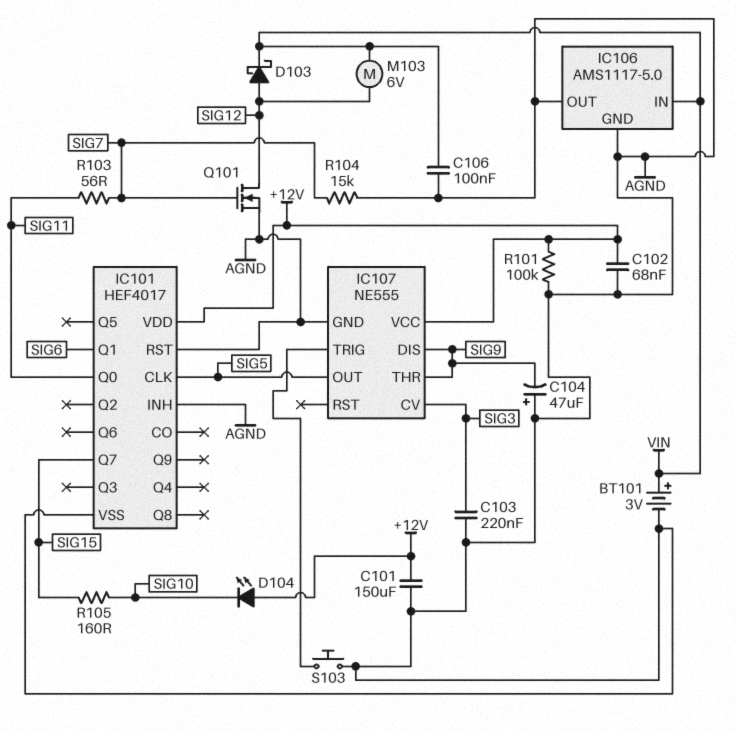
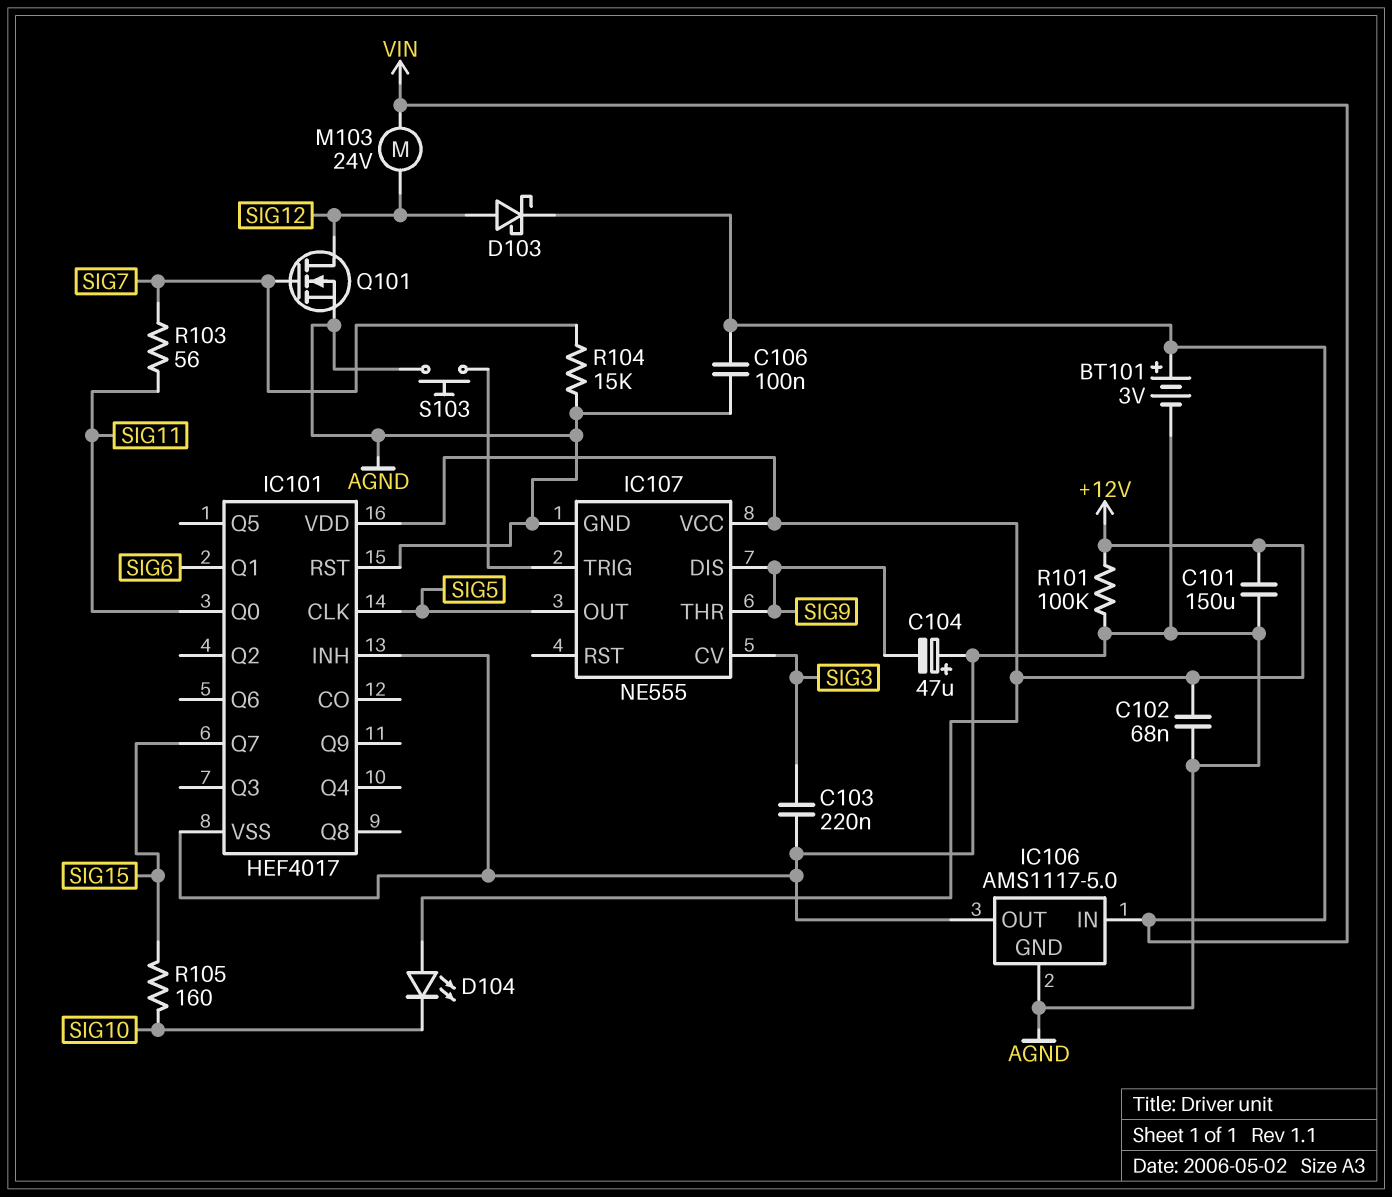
M103: motor 6V (SIG12, VIN) -> motor 24V (SIG12, VIN)

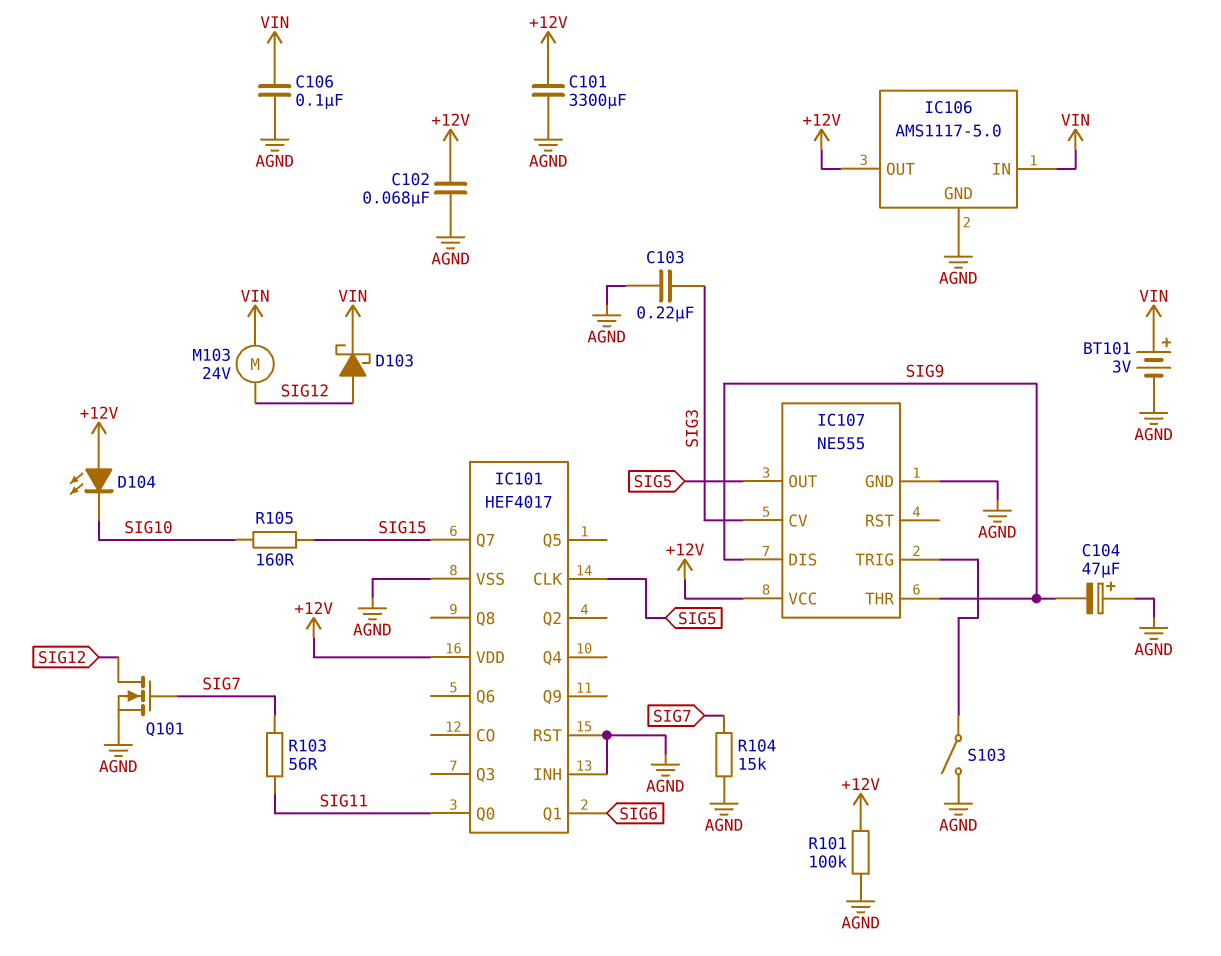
C101: 150uF (+12V, AGND) -> 3300uF (+12V, AGND)
IC106 pin OUT: AGND -> +12V
S103: button (AGND, IC107/TRIG) -> switch (AGND, IC107/TRIG)

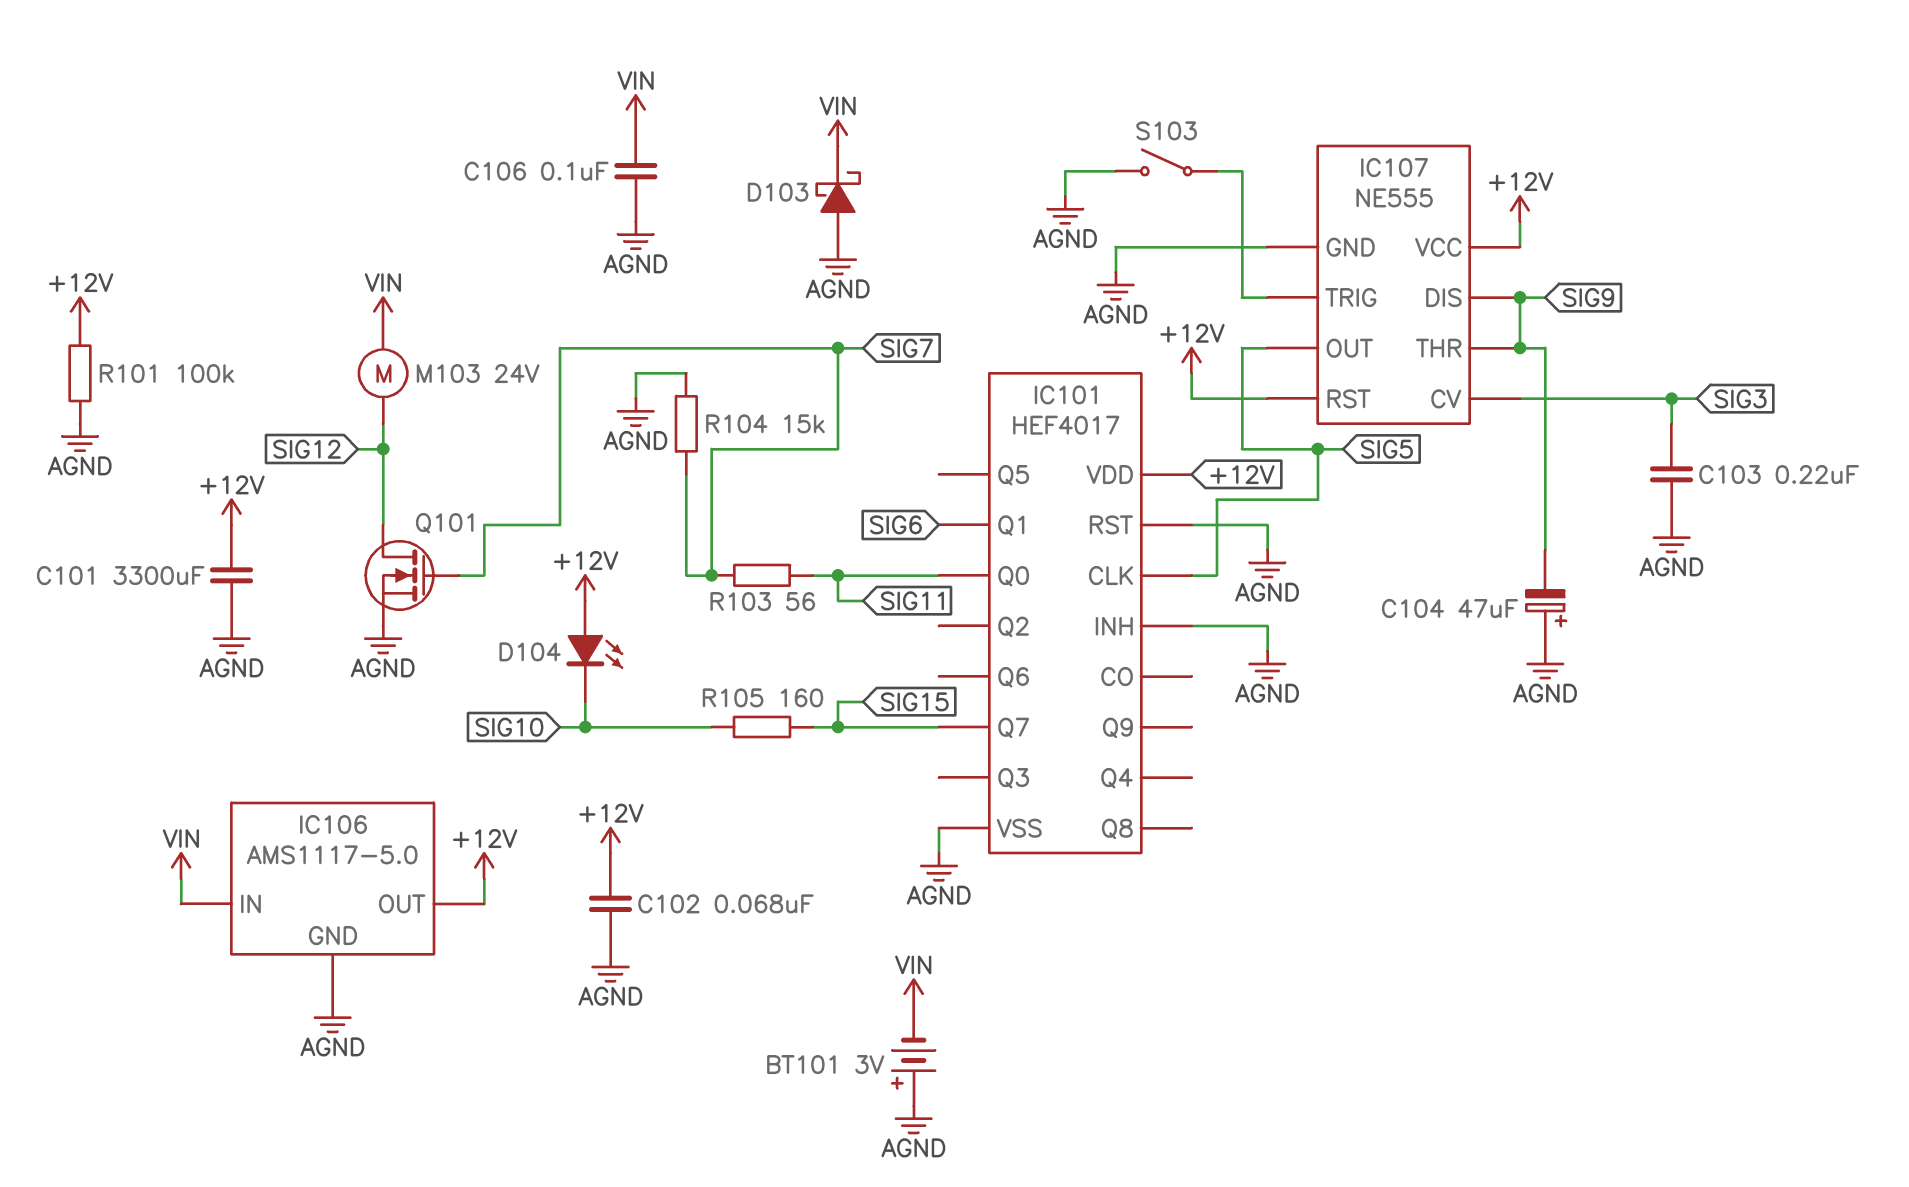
BT101: 3V (plus VIN, minus AGND) -> 3V (plus AGND, minus VIN)
D103: schottky (A SIG12, K VIN) -> schottky (A AGND, K VIN)
IC107 pin RST: none -> +12V

